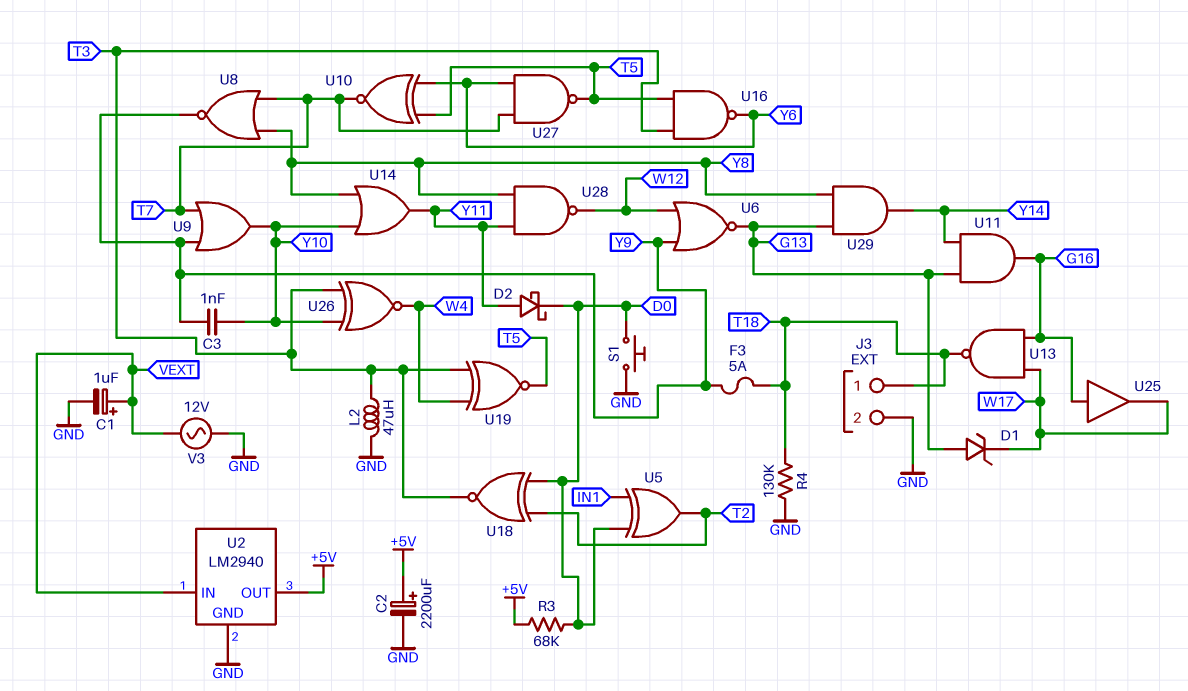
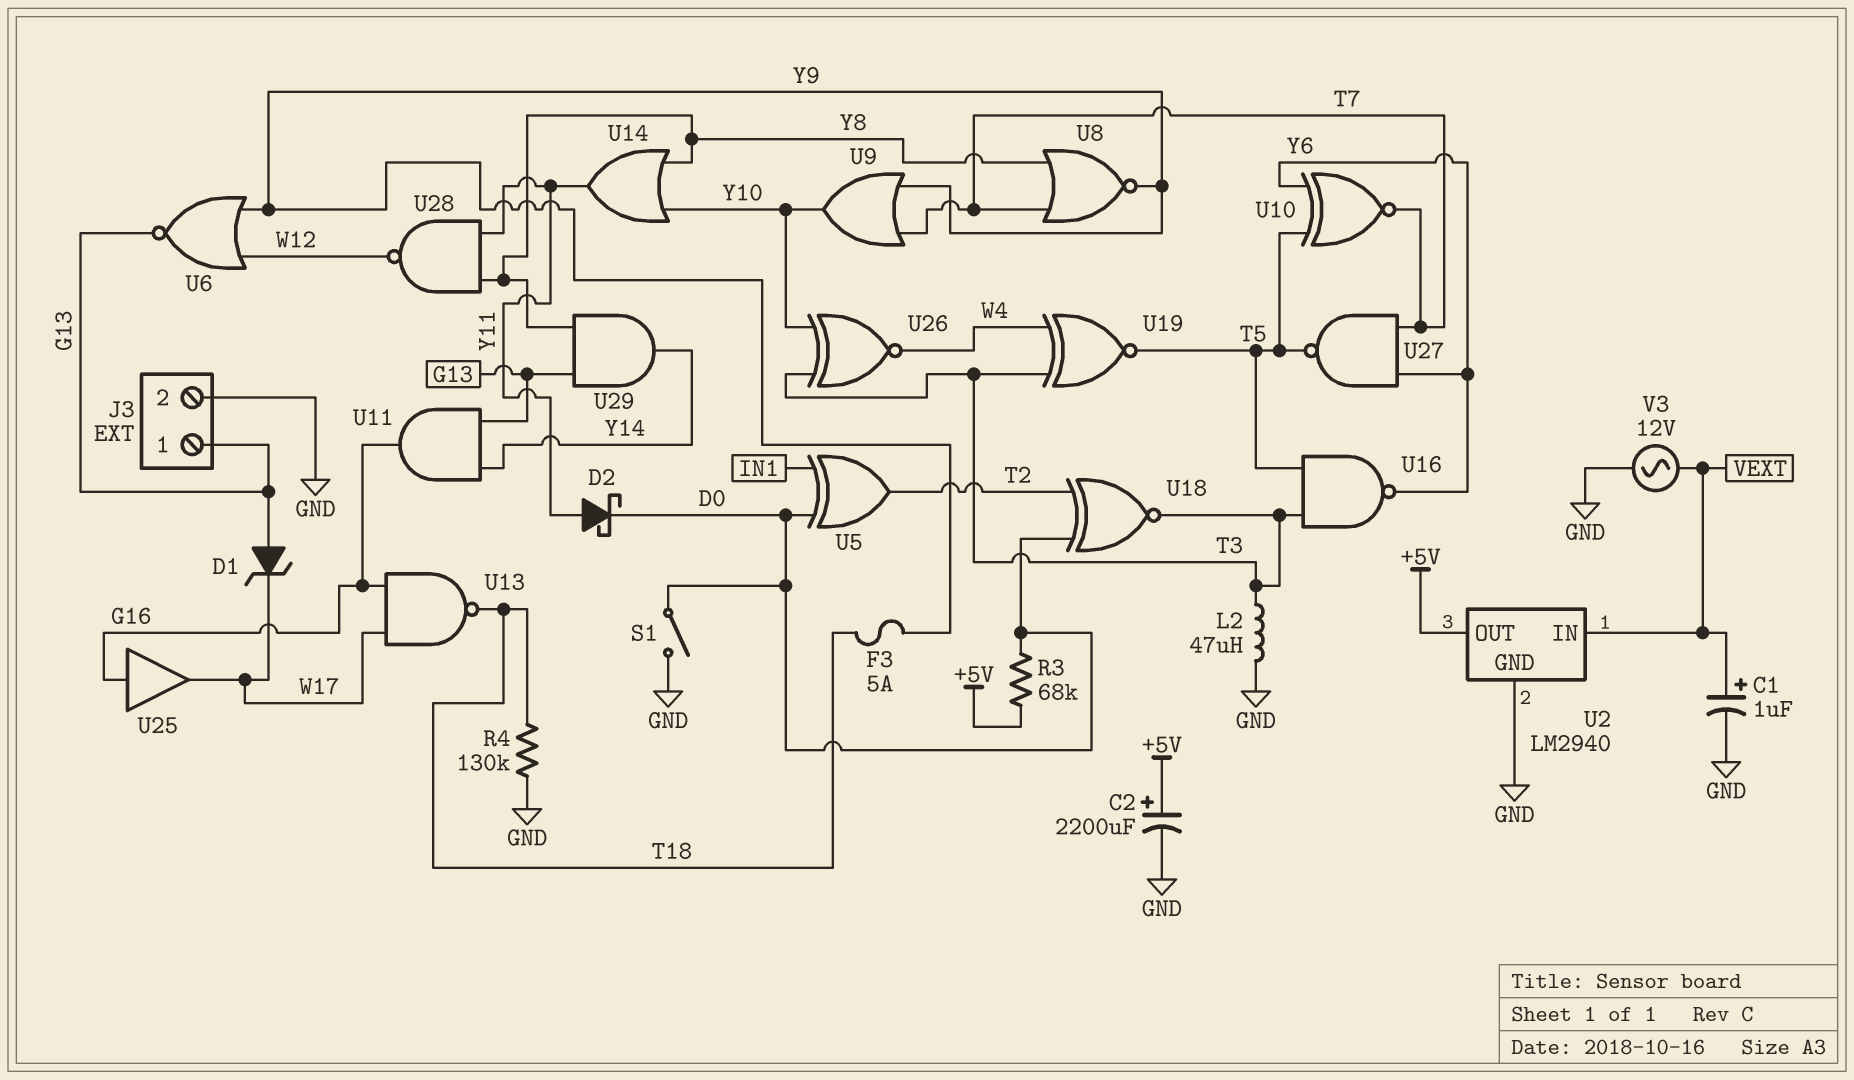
C3: 1nF (Y9, Y10) -> none
J3 pin 1: T18 -> G13
S1: button (D0, GND) -> switch (D0, GND)

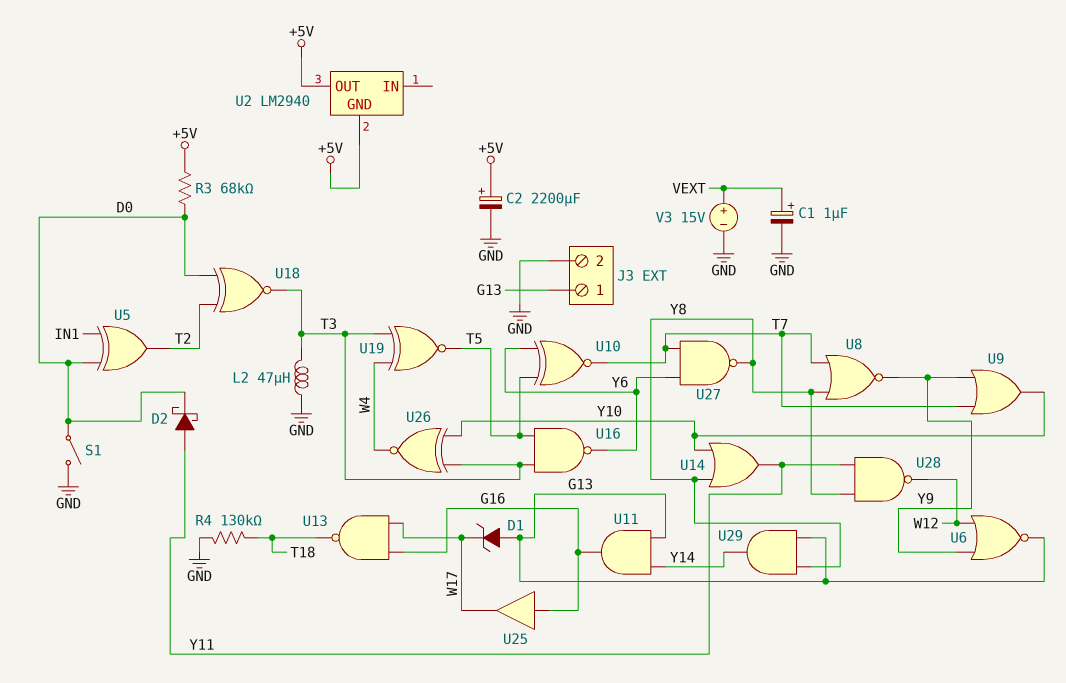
F3: 5A (T18, Y9) -> none
U2 pin GND: GND -> +5V
U2 pin IN: VEXT -> none
U27: NAND (in T7, in Y6, out T5) -> NAND (in T7, in Y6, out Y8)
V3: AC 12V (GND, VEXT) -> 15V (plus VEXT, minus GND)

